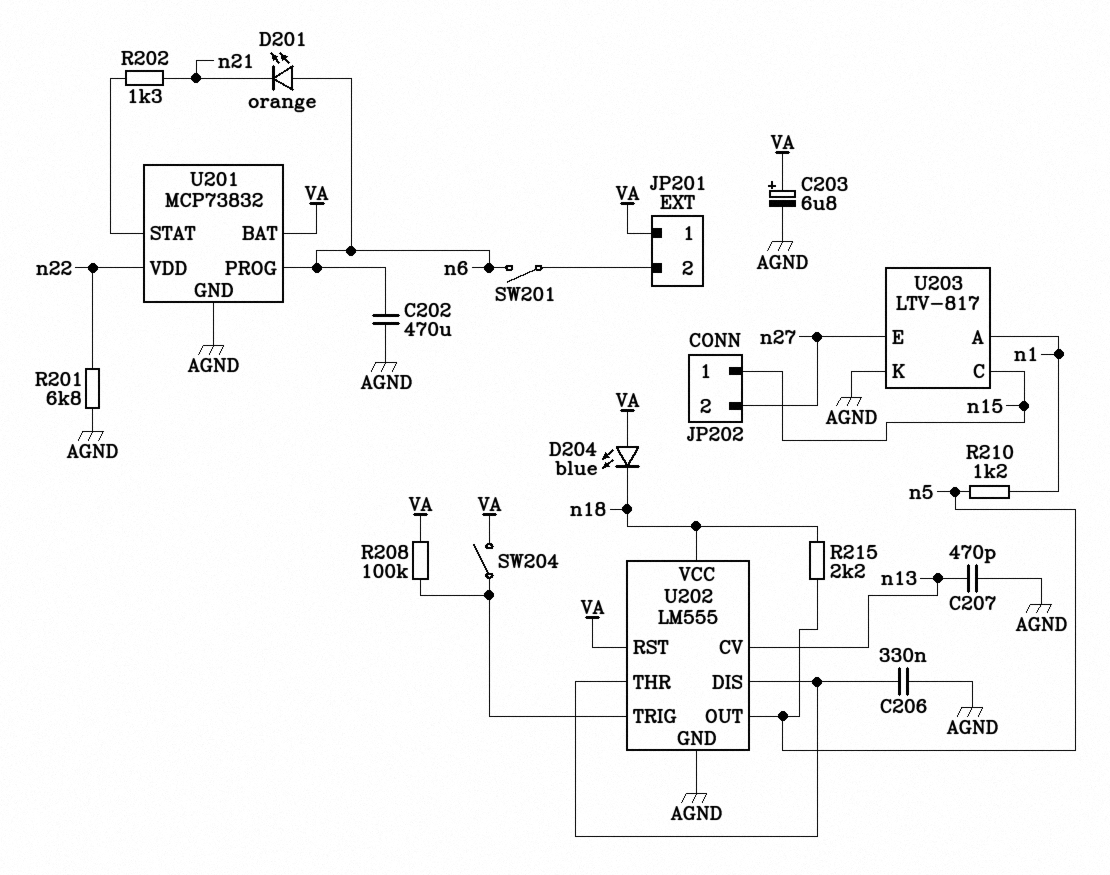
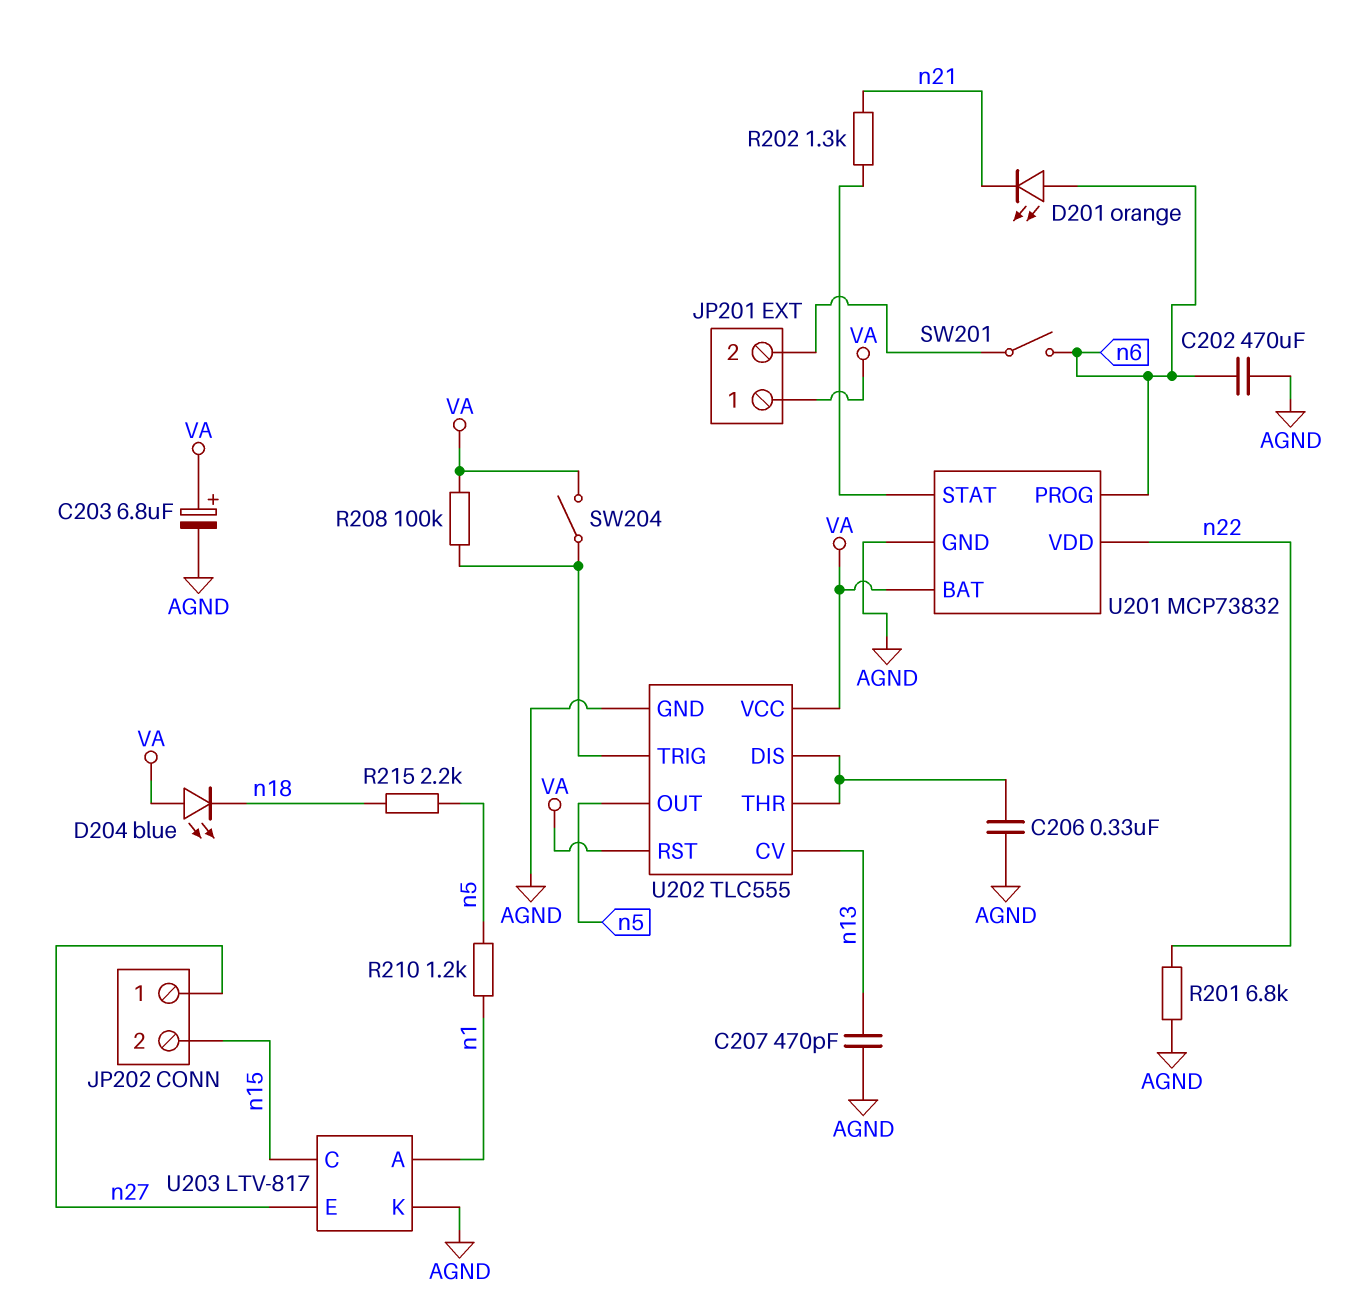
JP202 pin 1: n15 -> n27
JP202 pin 2: n27 -> n15
U202: LM555 -> TLC555
U202 pin VCC: n18 -> VA

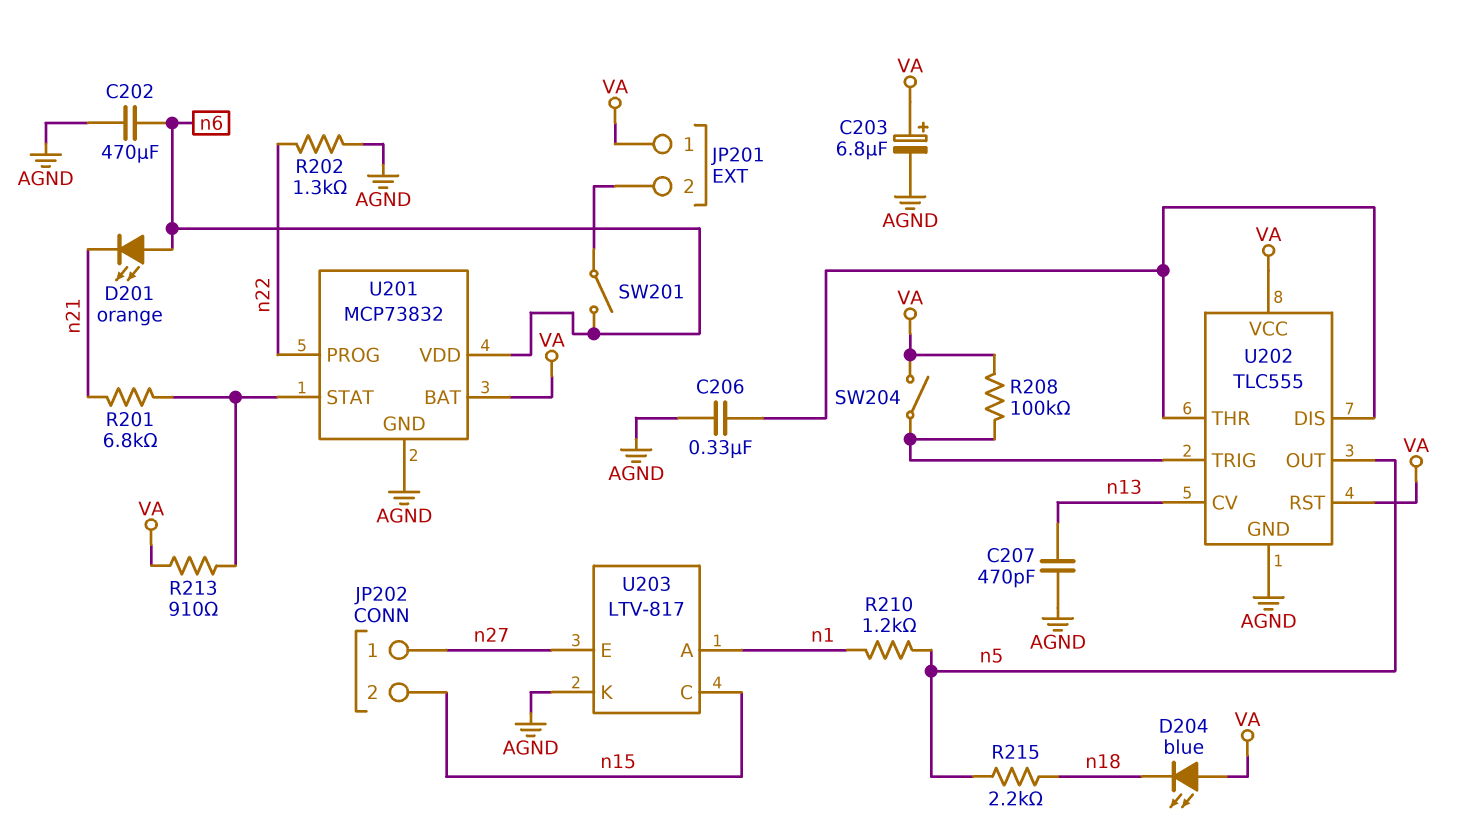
R201: 6.8k (AGND, n22) -> 6.8k (U201/STAT, n21)
R202: 1.3k (U201/STAT, n21) -> 1.3k (AGND, n22)
R213: none -> 910 (U201/STAT, VA)
U201 pin PROG: n6 -> n22
U201 pin VDD: n22 -> n6

